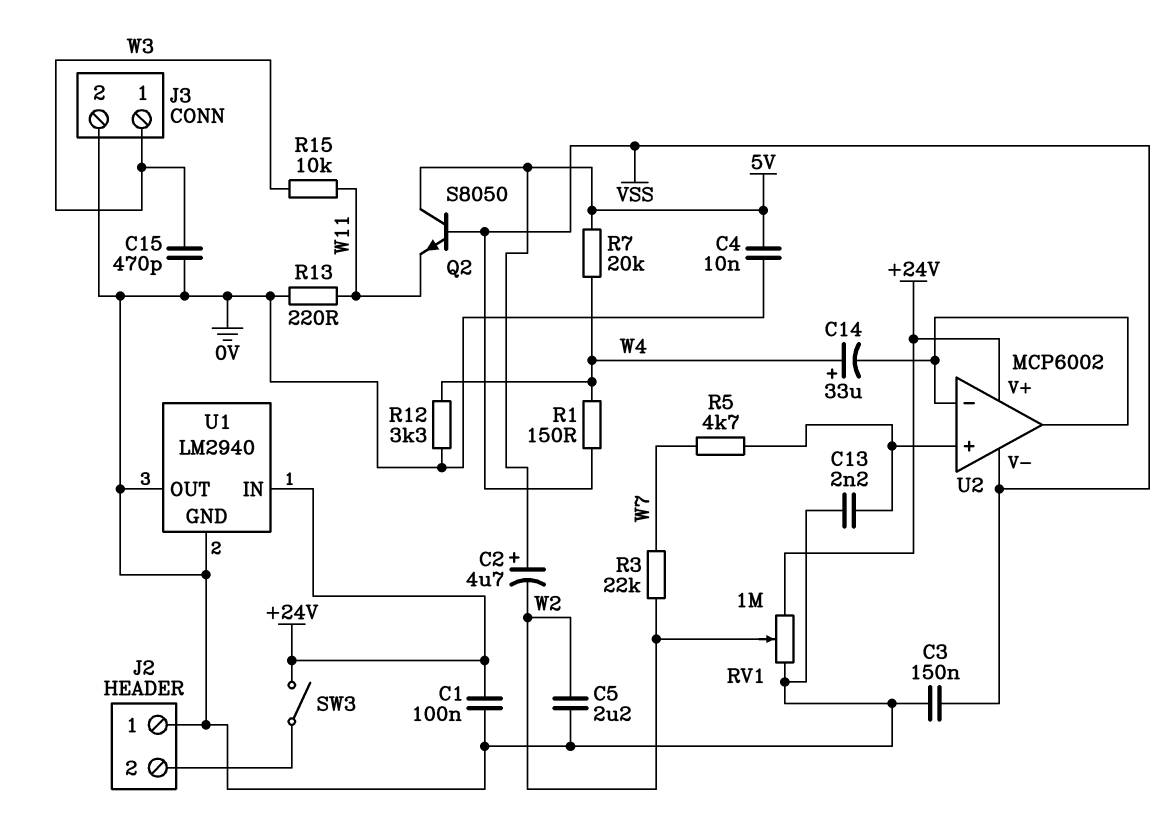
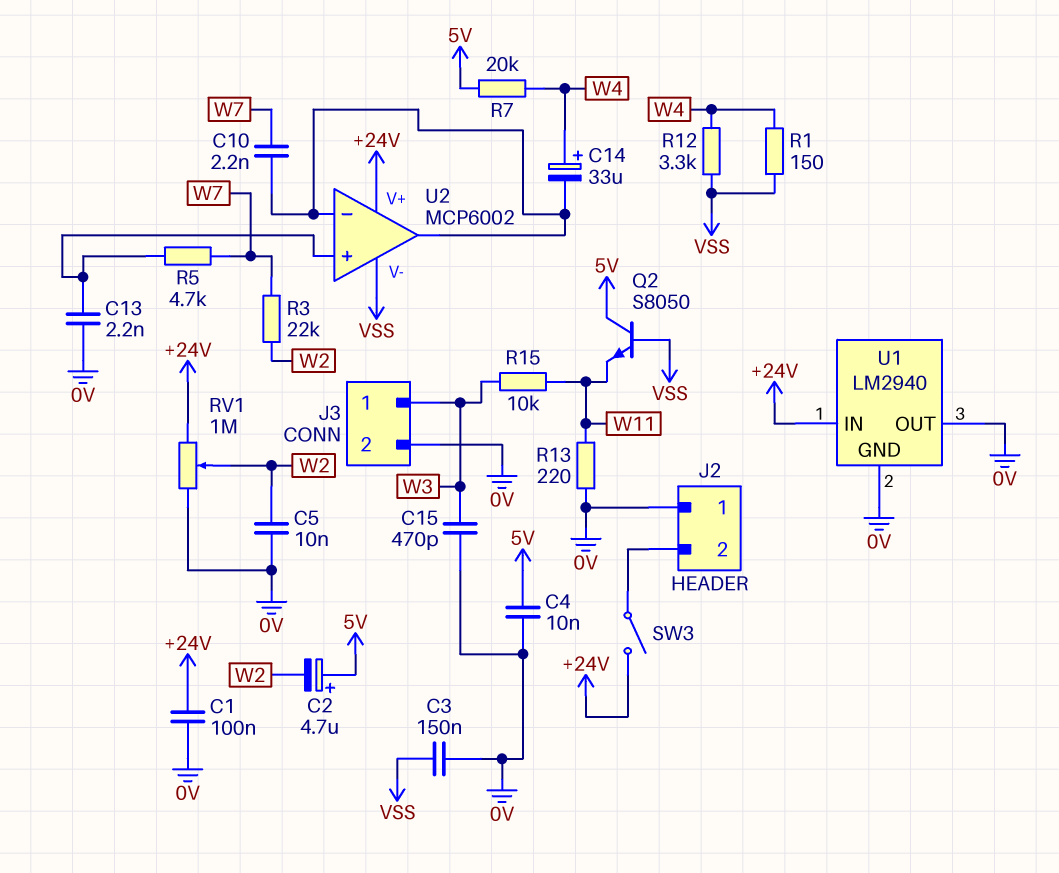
C5: 2.2uF (0V, W2) -> 10nF (0V, W2)
C10: none -> 2.2nF (U2/in-, W7)
R12: 3.3k (0V, W4) -> 3.3k (VSS, W4)

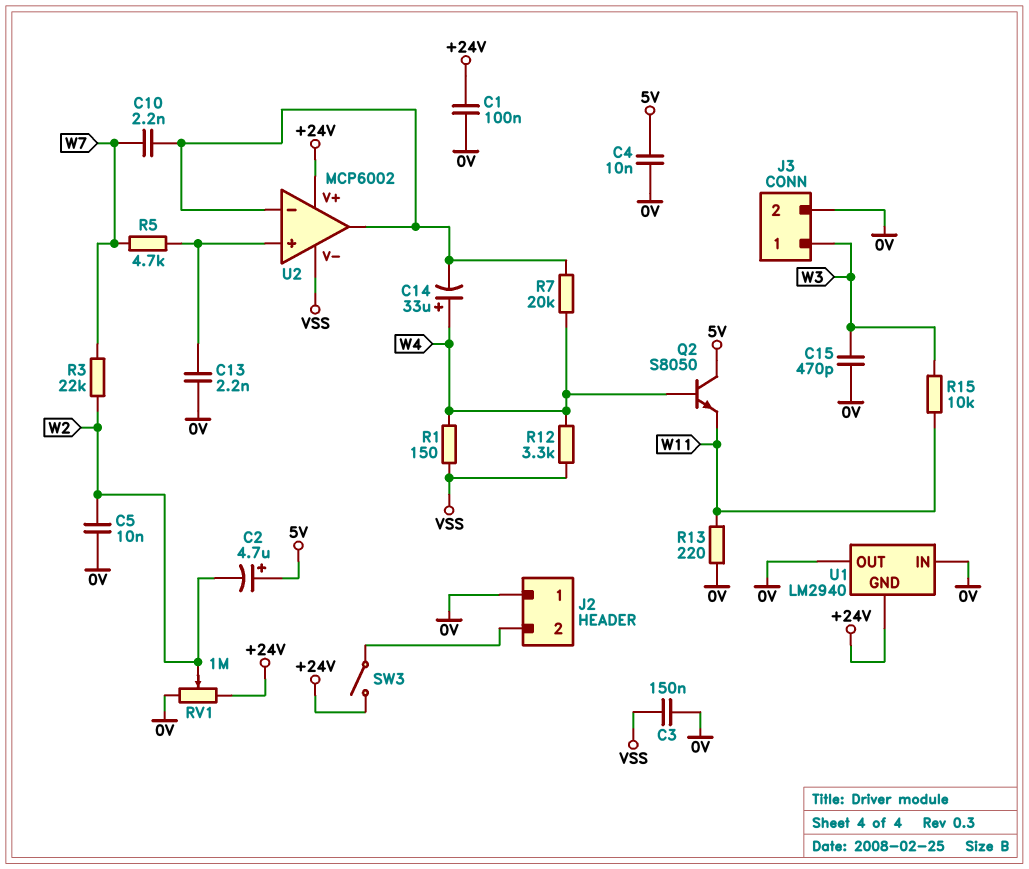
Q2: NPN S8050 (B VSS, C 5V, E W11) -> NPN S8050 (B W4, C 5V, E W11)
R7: 20k (5V, W4) -> 20k (U2/in-, W4)
U1 pin GND: 0V -> +24V
U1 pin IN: +24V -> 0V

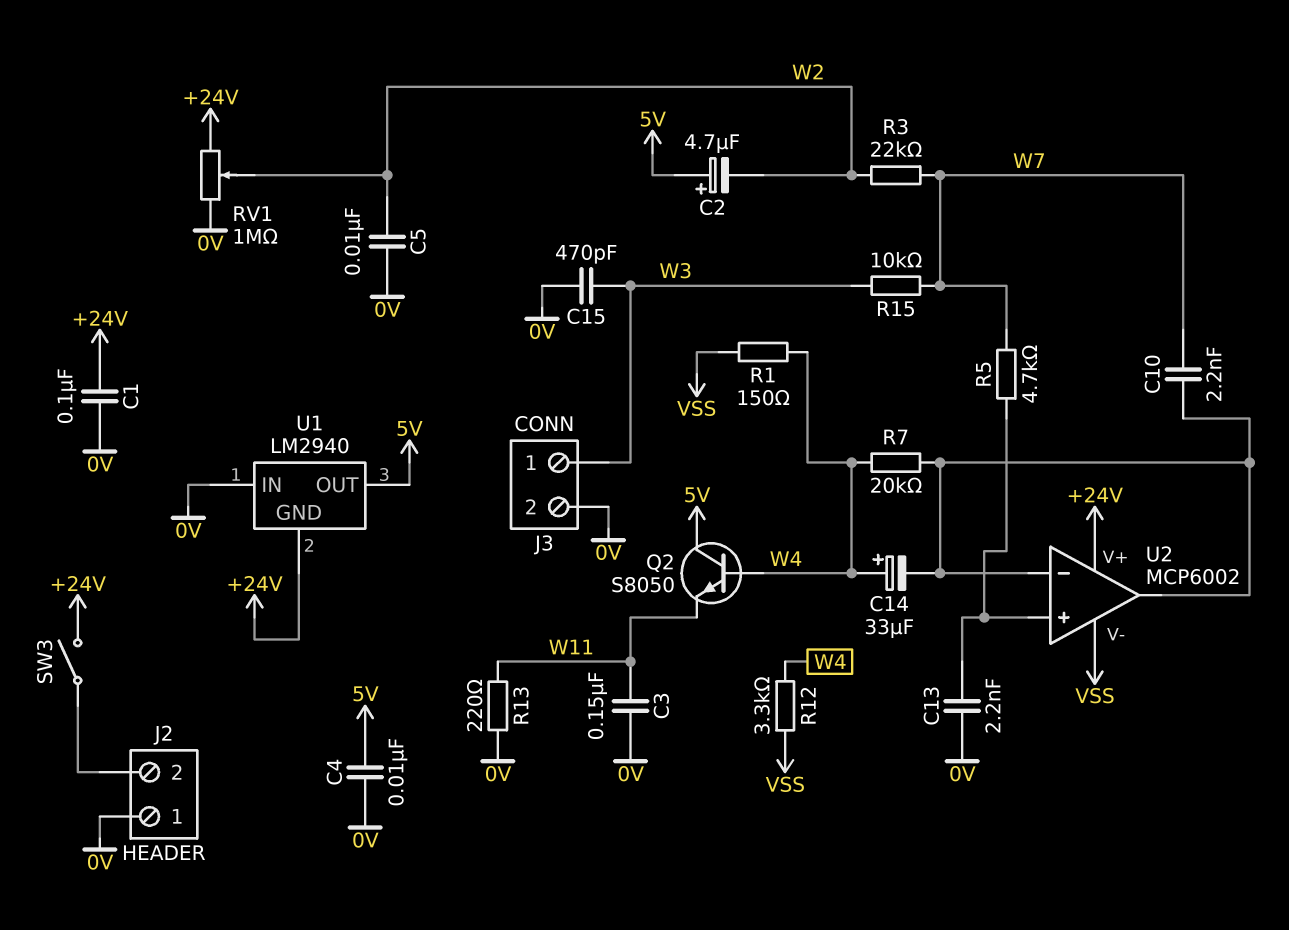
C3: 150nF (0V, VSS) -> 150nF (0V, W11)
R15: 10k (W3, W11) -> 10k (W3, W7)
U1 pin OUT: 0V -> 5V

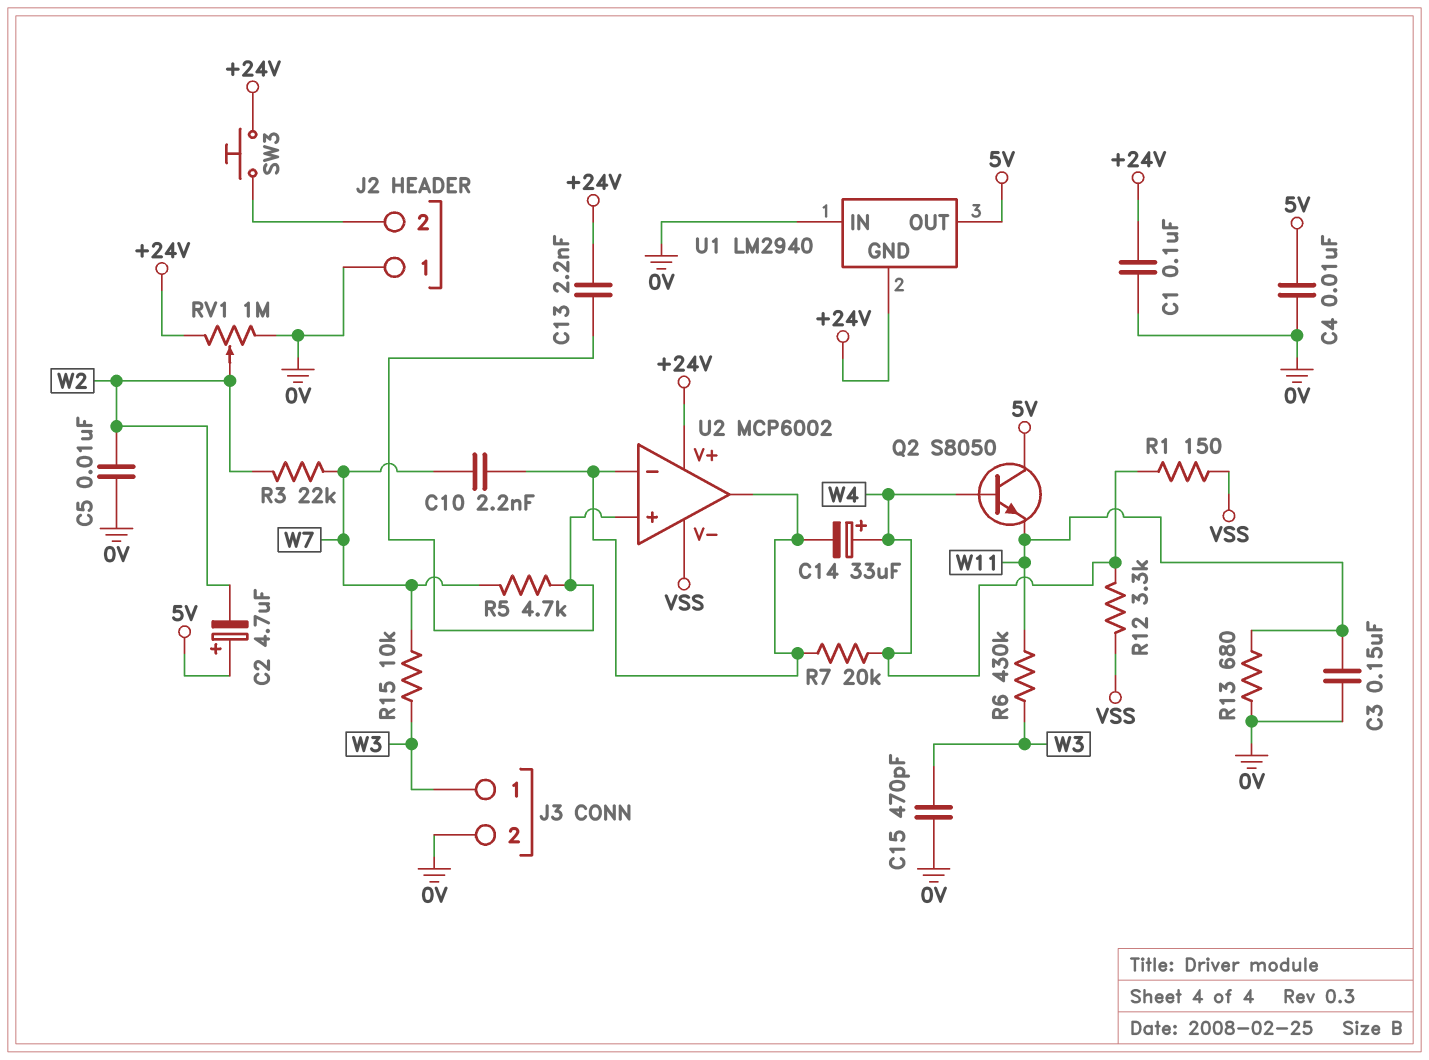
C13: 2.2nF (0V, U2/in+) -> 2.2nF (+24V, U2/in+)
R6: none -> 430k (W3, W11)
R13: 220 (0V, W11) -> 680 (0V, W11)
SW3: switch (+24V, J2/2) -> button (+24V, J2/2)

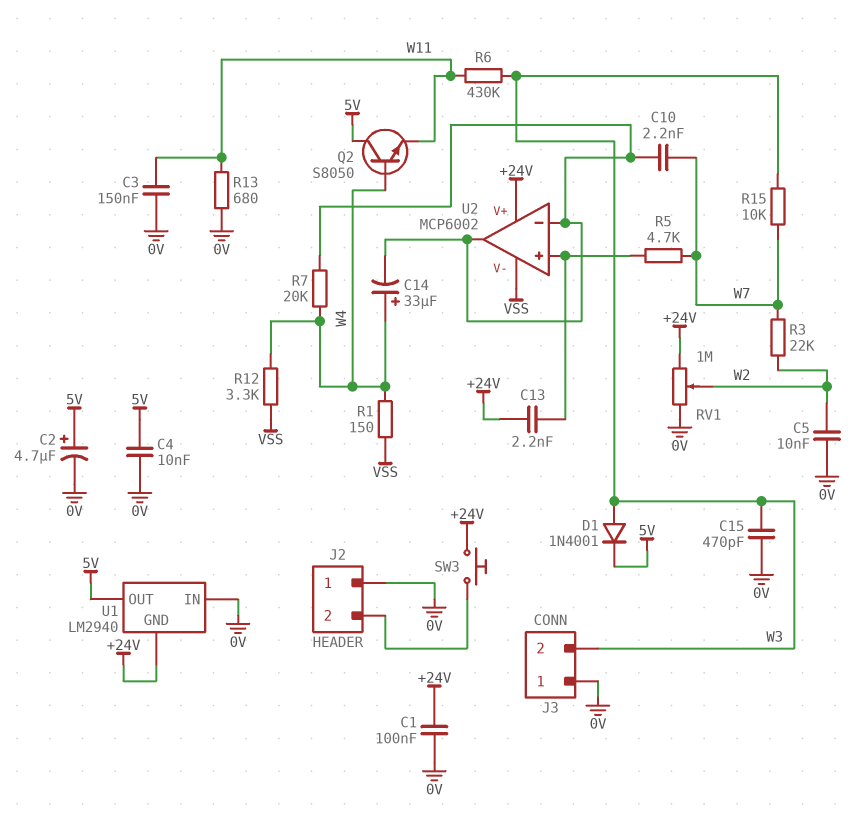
C2: 4.7uF (plus 5V, minus W2) -> 4.7uF (plus 5V, minus 0V)
D1: none -> diode 1N4001 (A W3, K 5V)
J3 pin 1: W3 -> 0V
J3 pin 2: 0V -> W3

